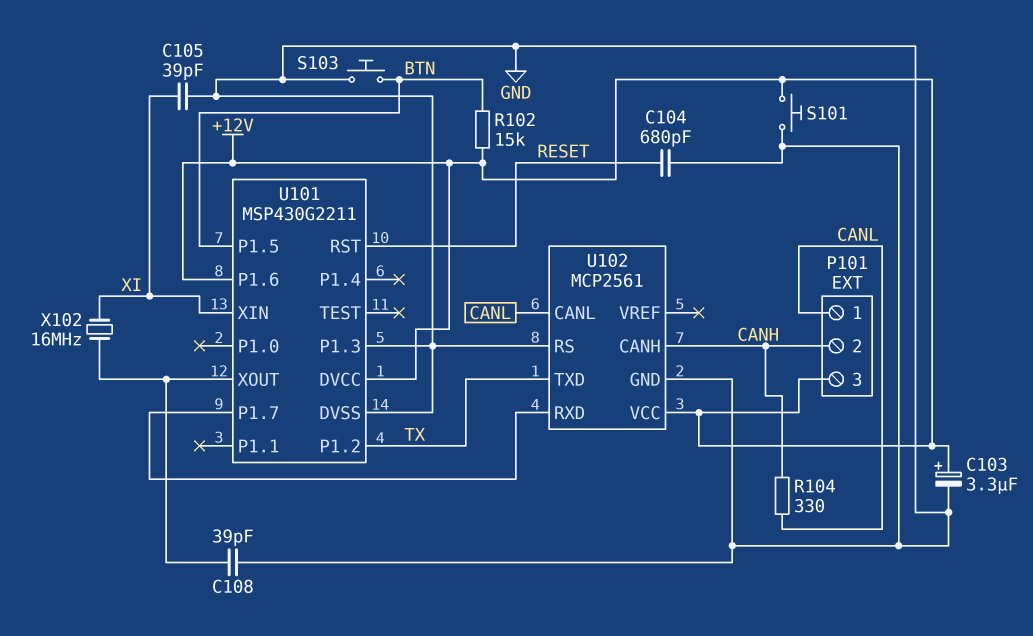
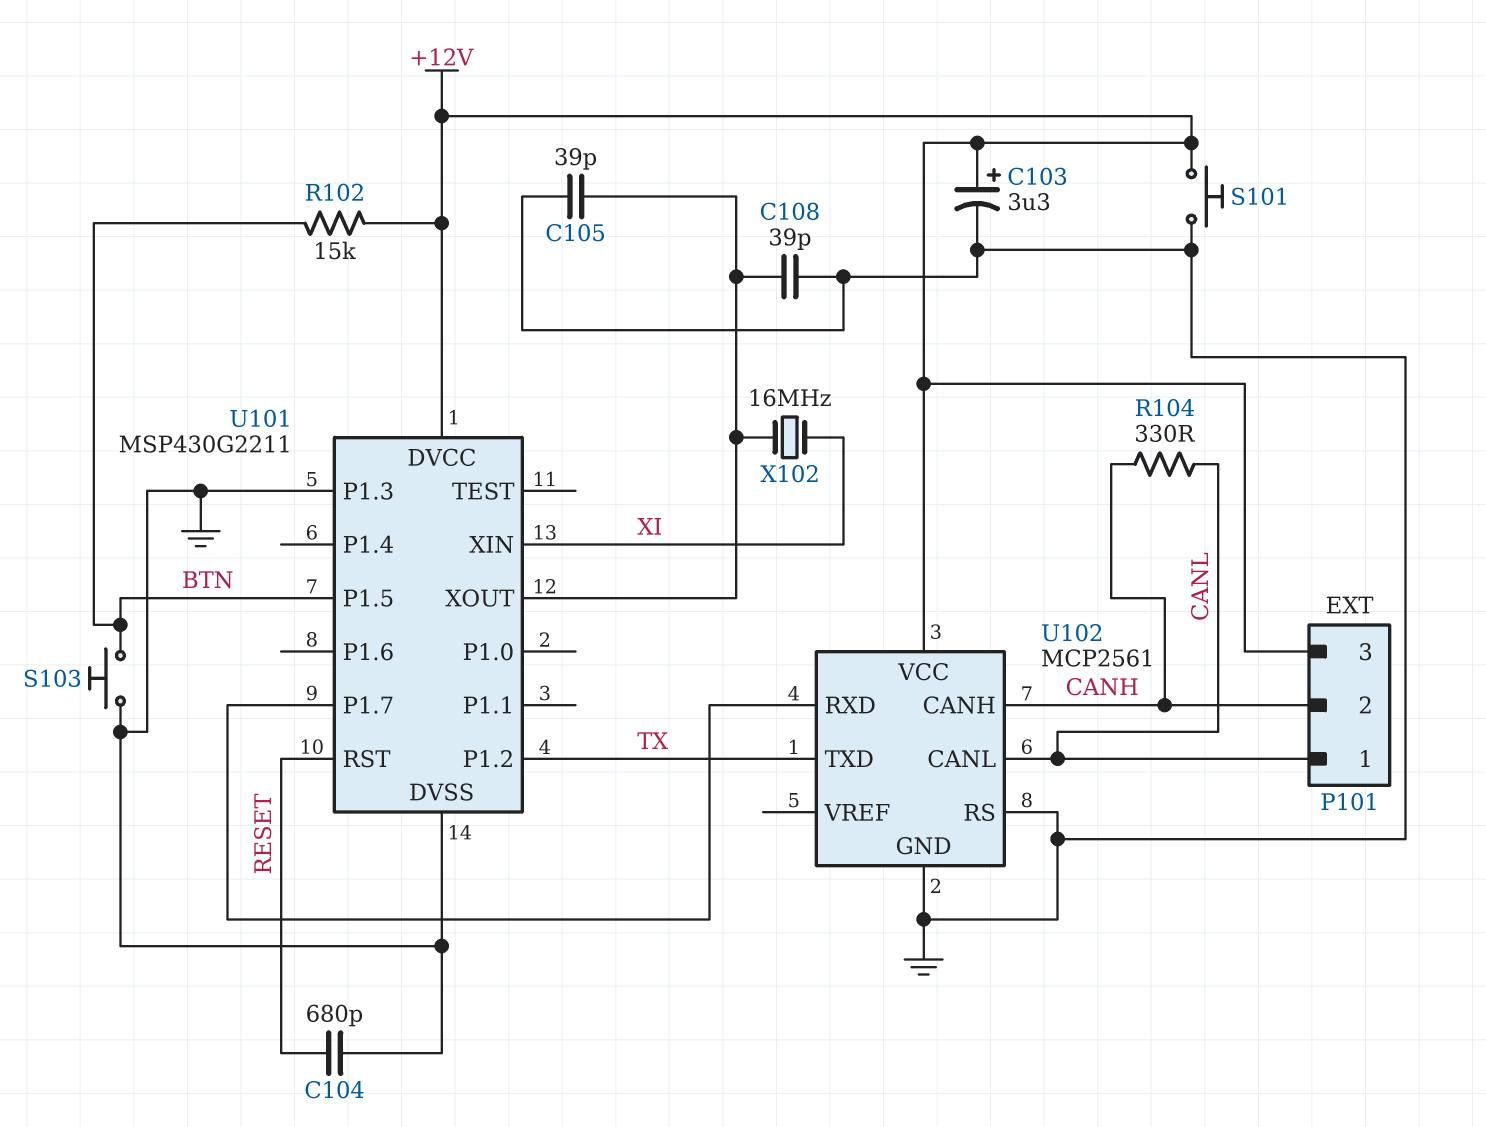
C105: 39pF (GND, XI) -> 39pF (GND, U101/XOUT)
U101 pin P1.6: +12V -> none

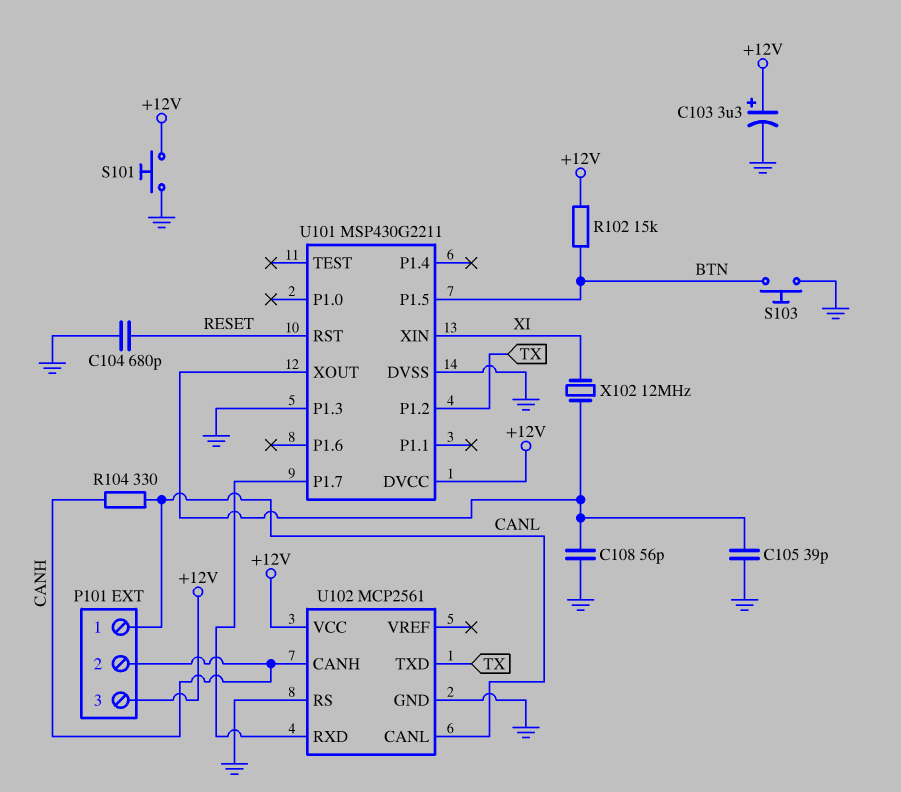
C108: 39pF (GND, U101/XOUT) -> 56pF (GND, U101/XOUT)
X102: 16MHz (U101/XOUT, XI) -> 12MHz (U101/XOUT, XI)

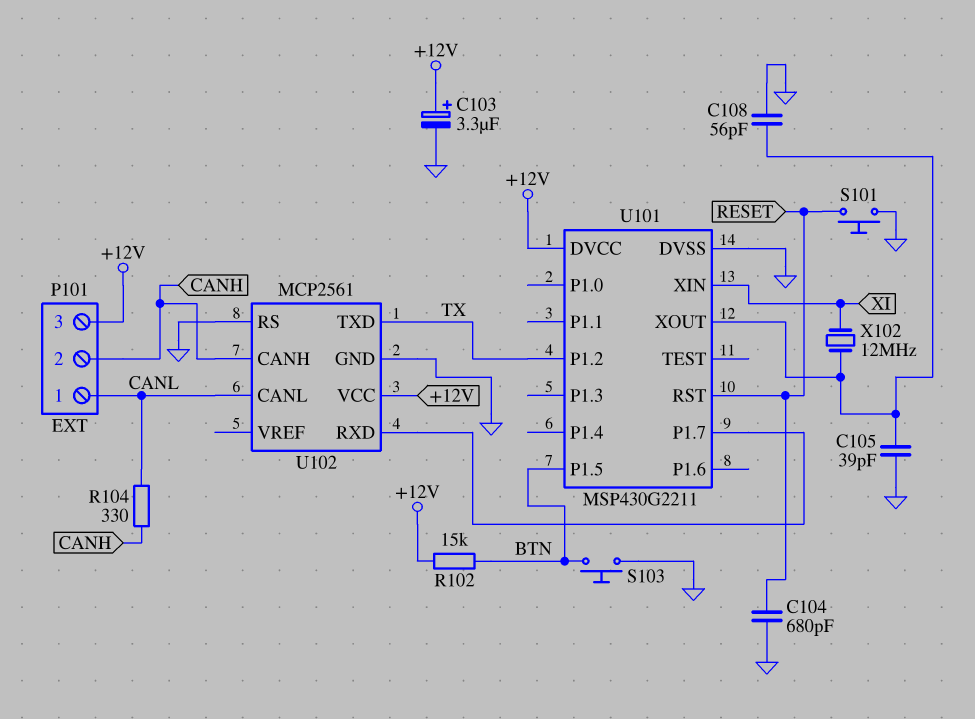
S101: button (+12V, GND) -> button (GND, RESET)
U101 pin P1.3: GND -> none

